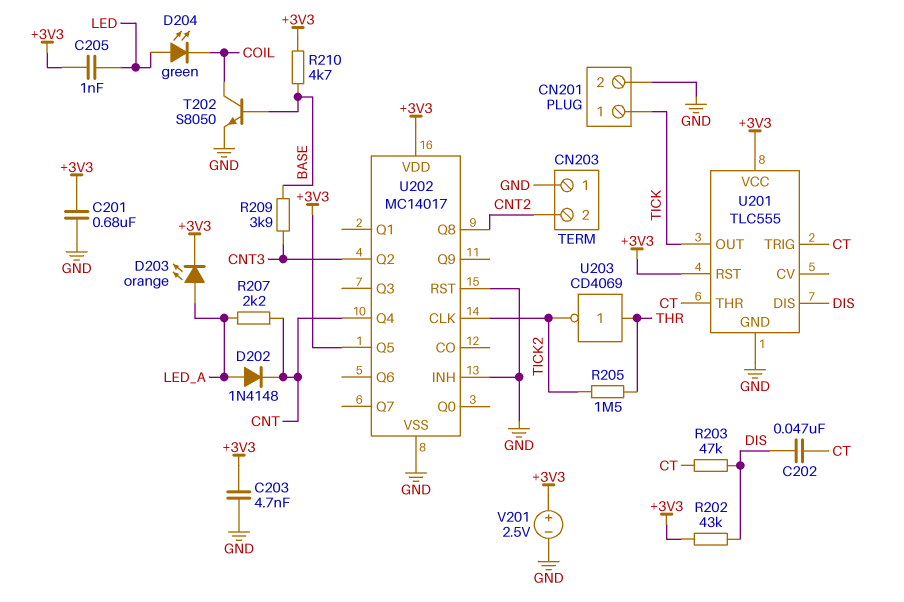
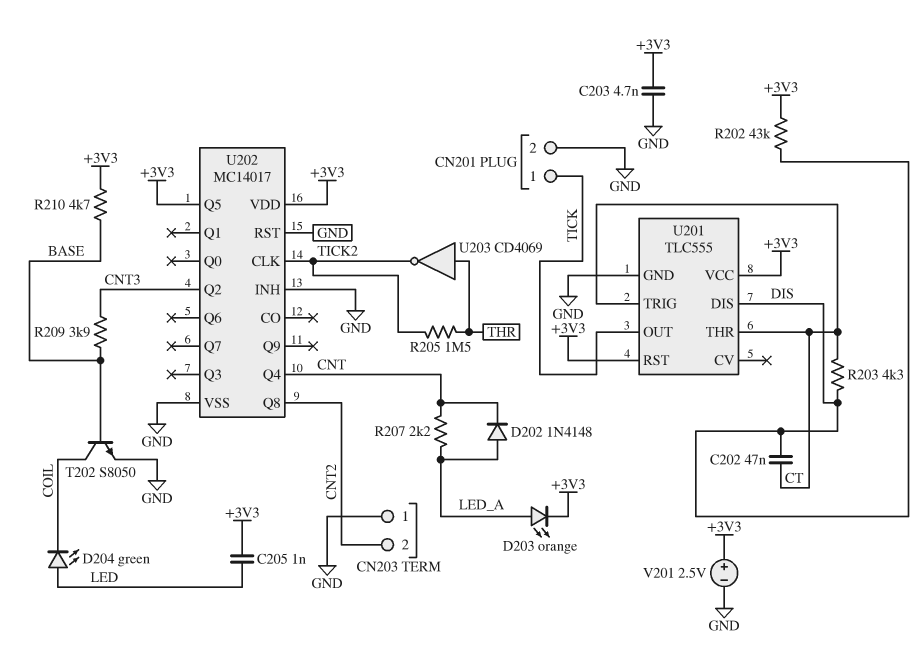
C201: 680nF (+3V3, GND) -> none
R203: 47k (CT, DIS) -> 4.3k (CT, DIS)

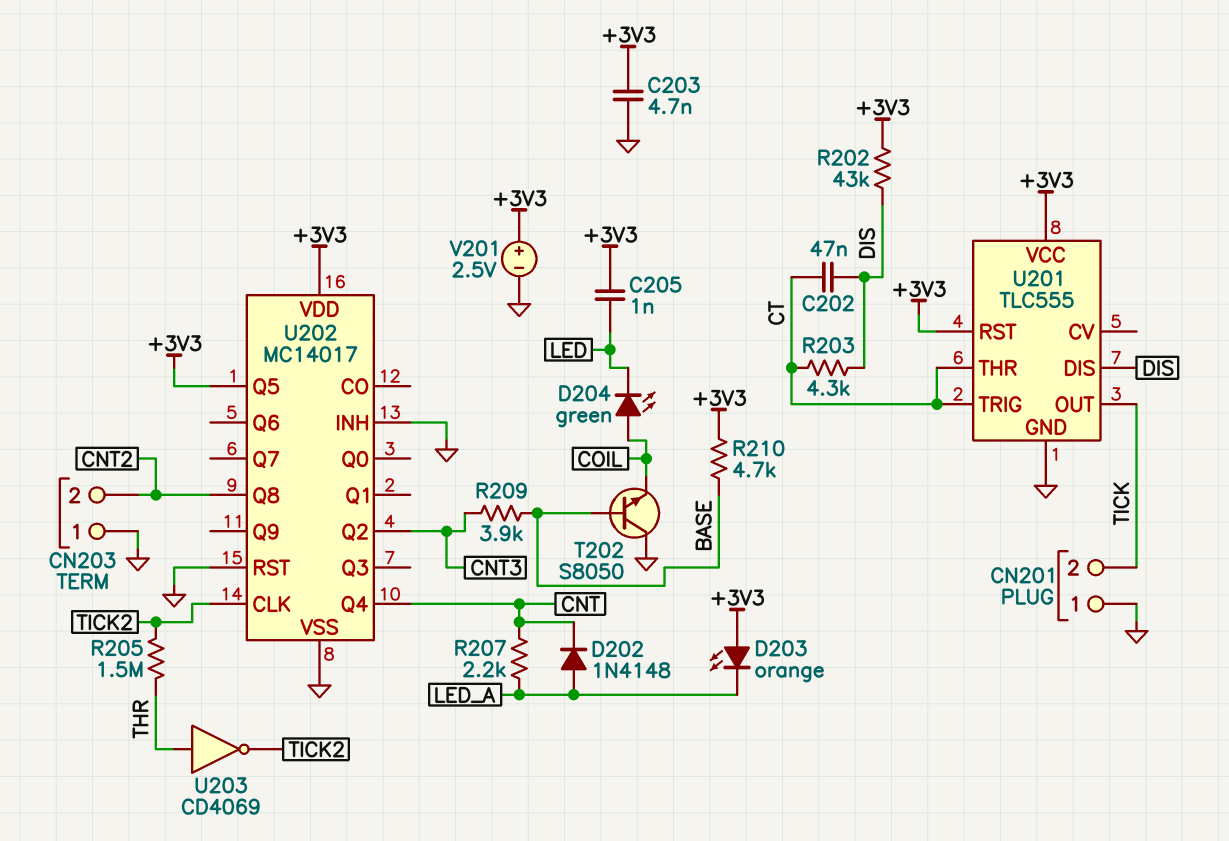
CN201 pin 1: TICK -> GND
CN201 pin 2: GND -> TICK
D203: LED orange (A LED_A, K +3V3) -> LED orange (A +3V3, K LED_A)
D204: LED green (A LED, K COIL) -> LED green (A COIL, K LED)
T202: NPN S8050 (B BASE, C COIL, E GND) -> NPN S8050 (B BASE, C GND, E COIL)

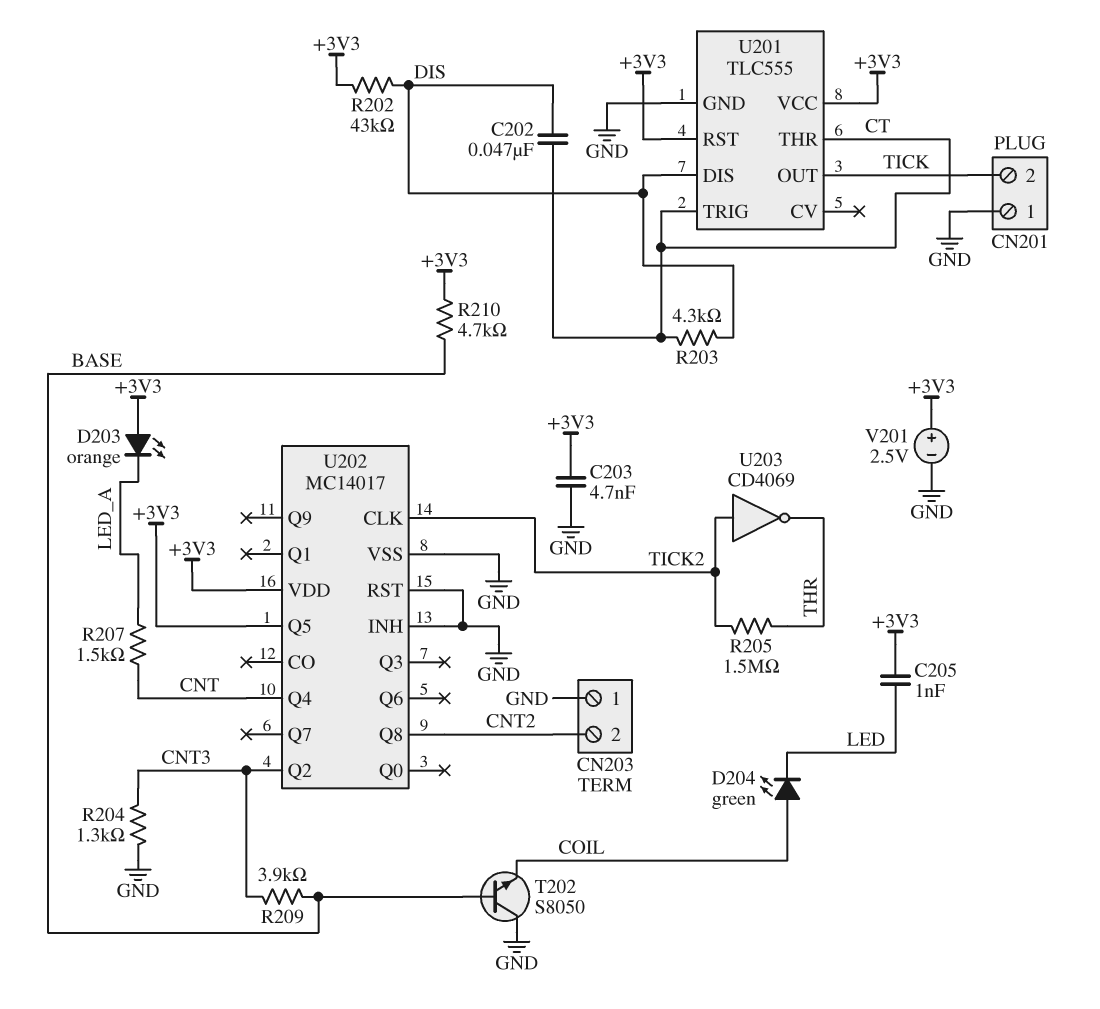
D202: diode 1N4148 (A LED_A, K CNT) -> none
R204: none -> 1.3k (CNT3, GND)
R207: 2.2k (CNT, LED_A) -> 1.5k (CNT, LED_A)
U203: NOT CD4069 (in THR, out TICK2) -> NOT CD4069 (in TICK2, out THR)

